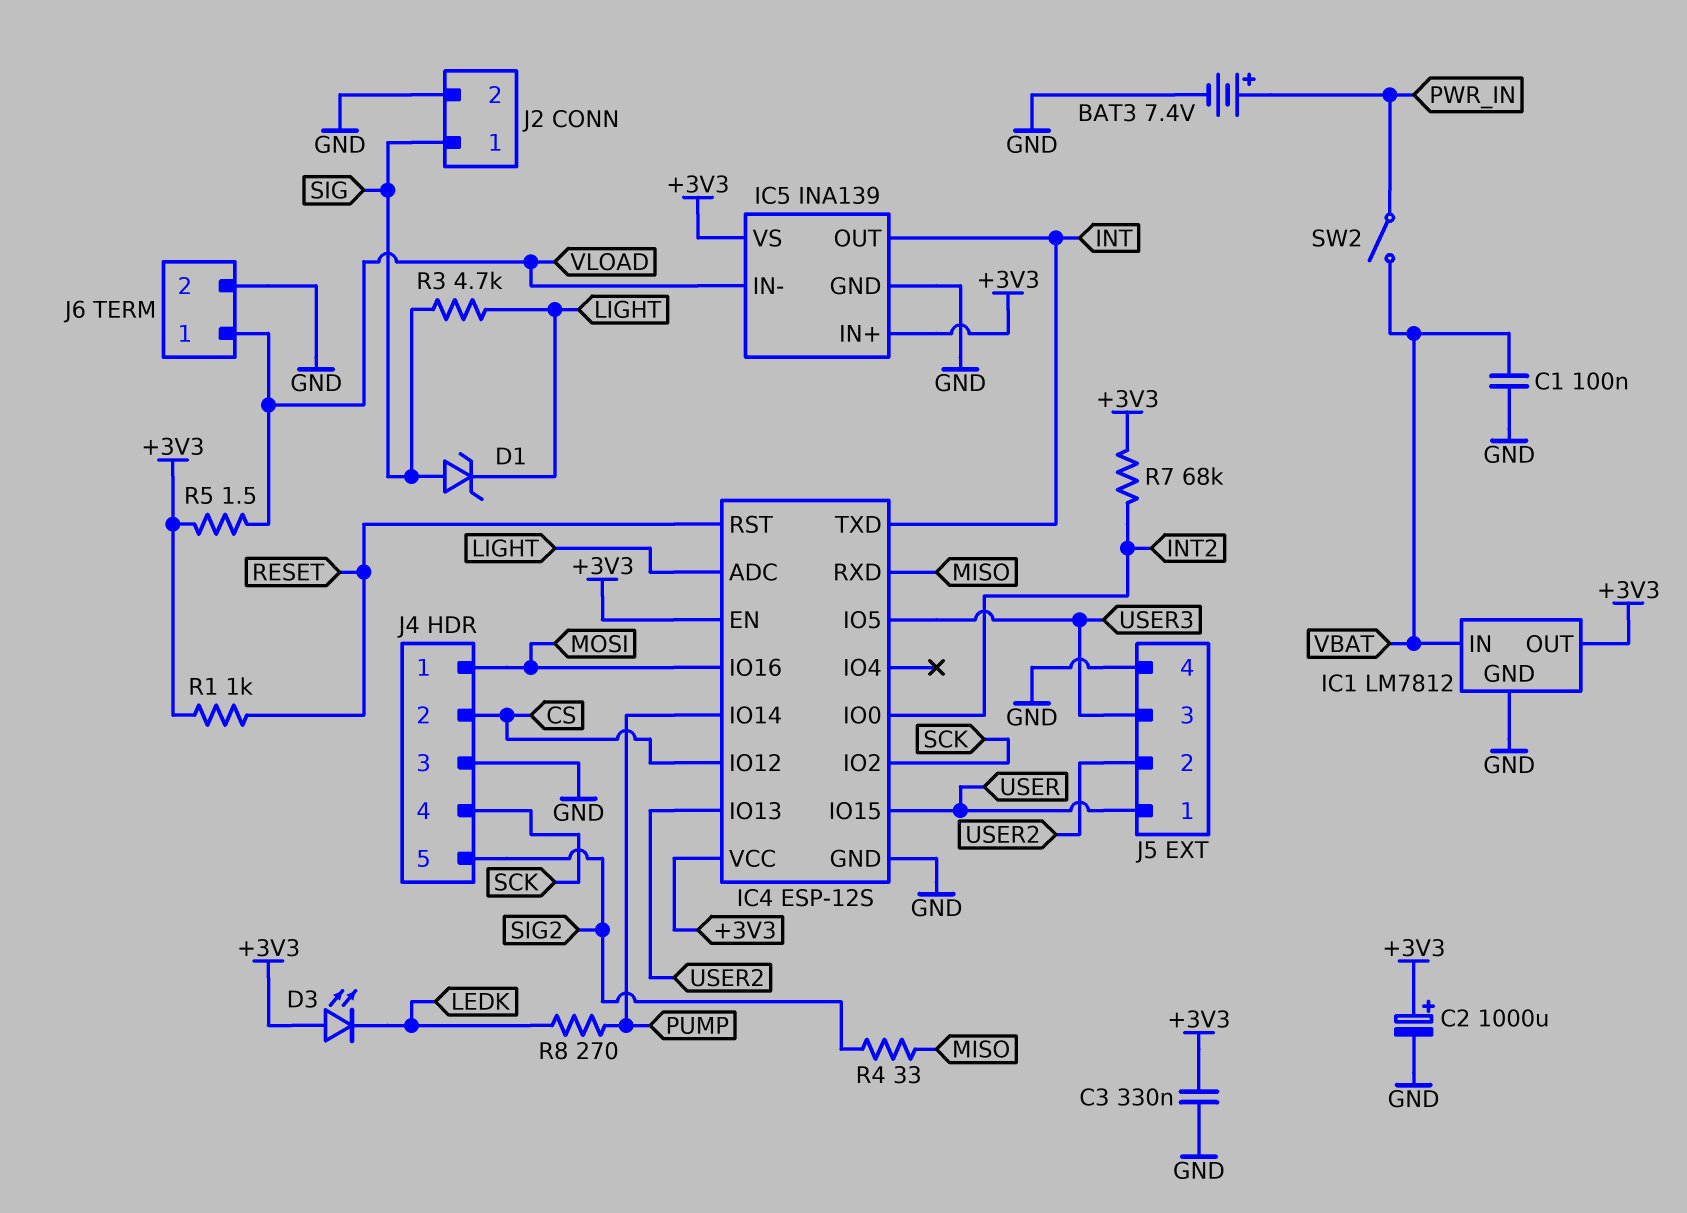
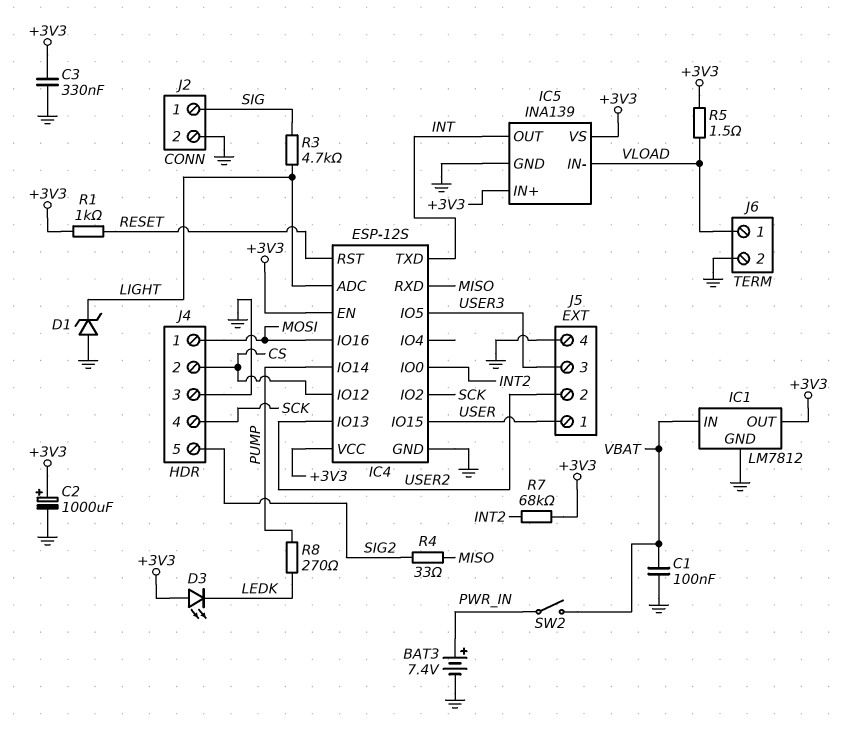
D1: zener (A SIG, K LIGHT) -> zener (A GND, K LIGHT)

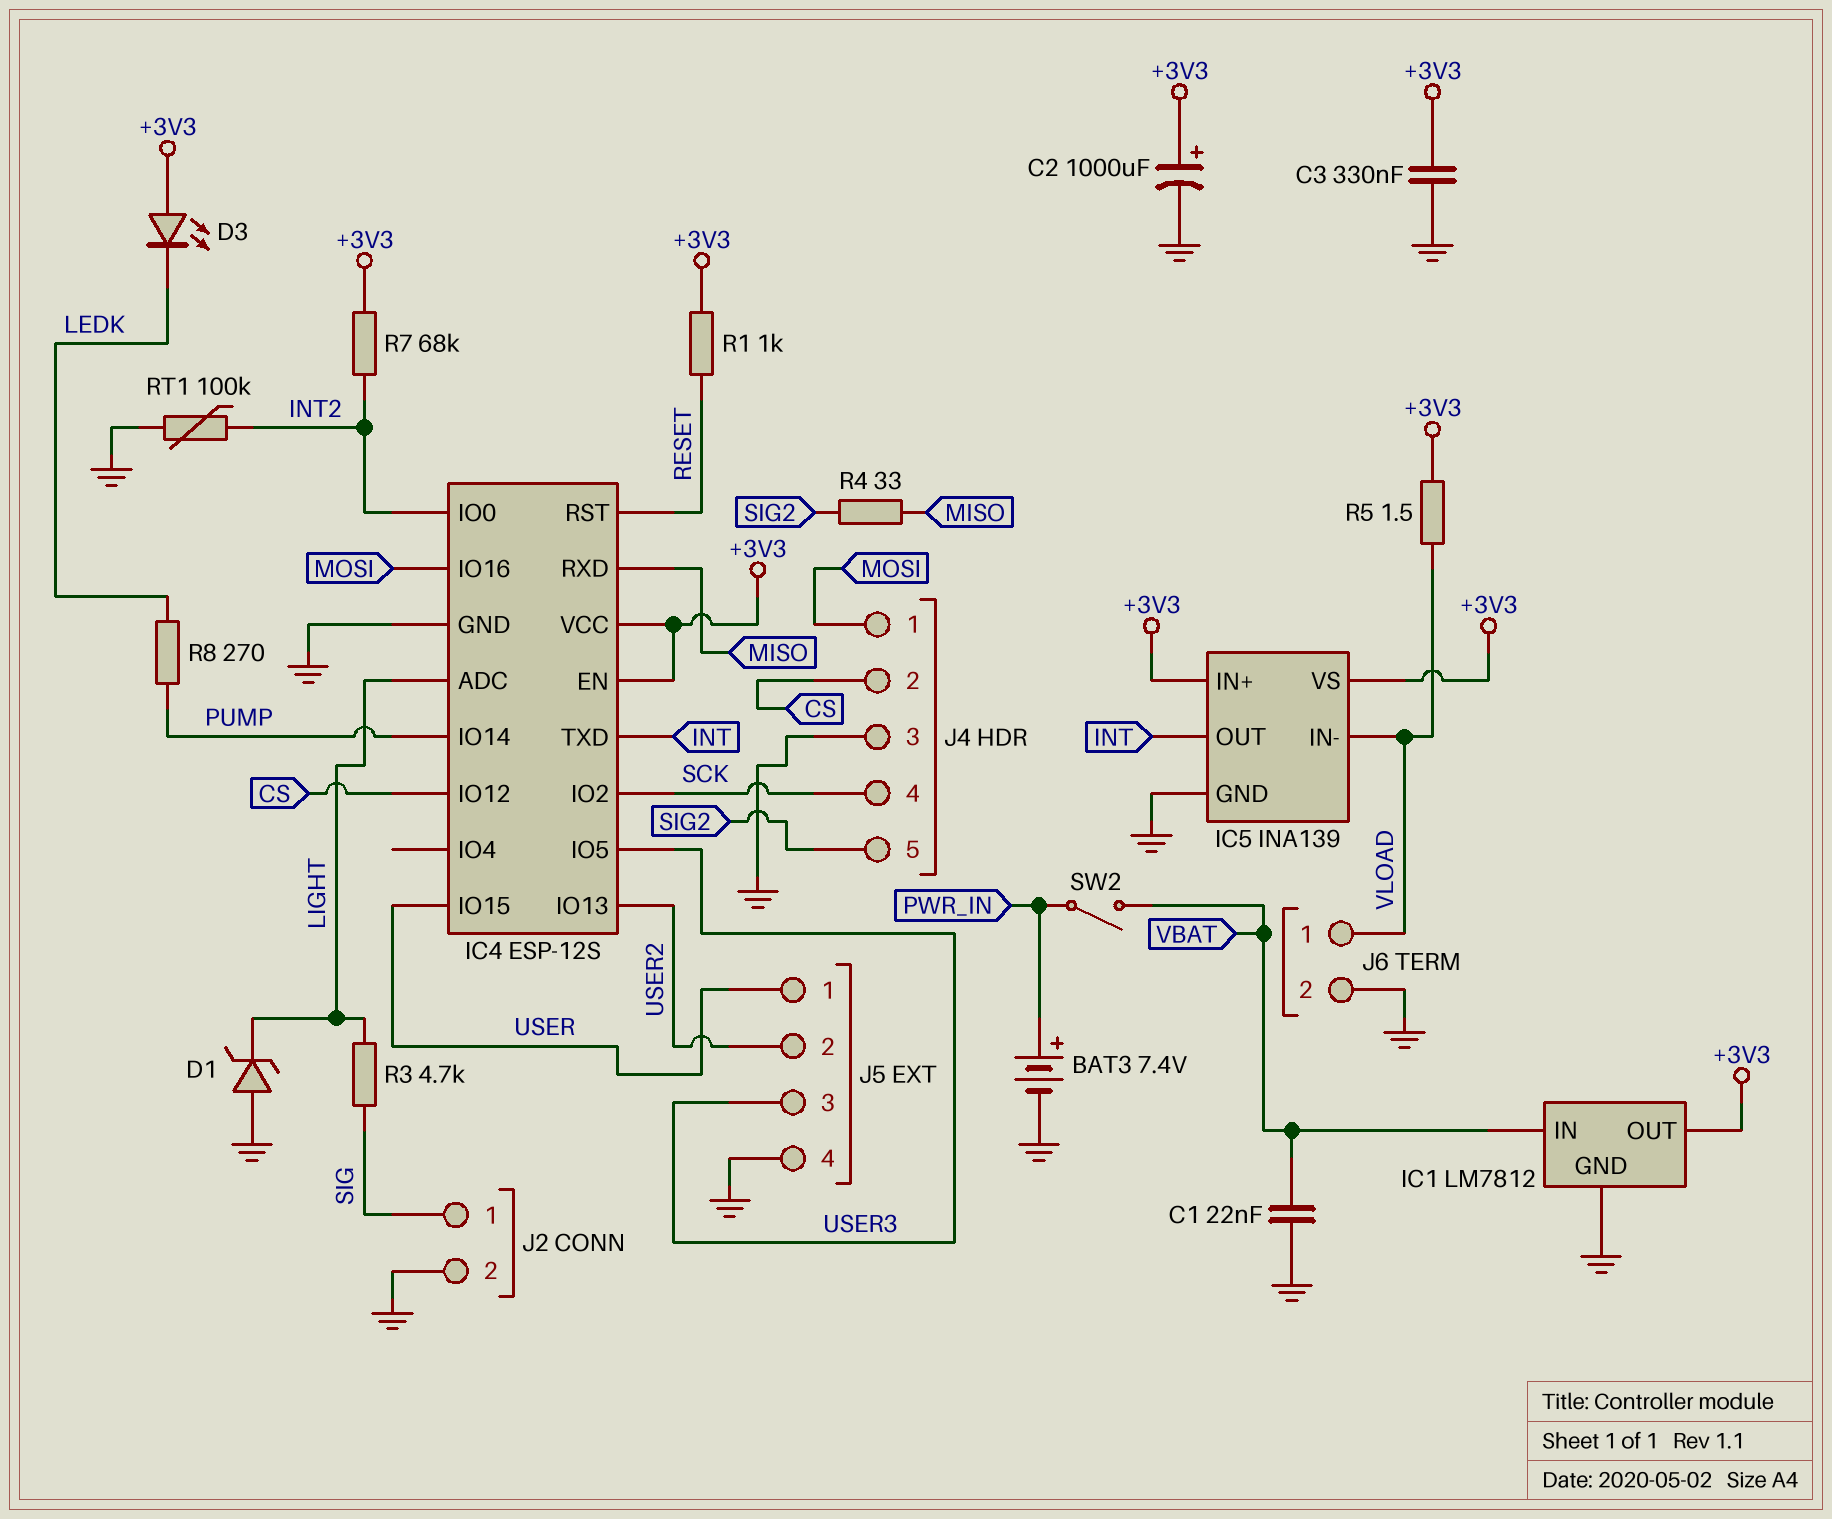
C1: 100nF (GND, VBAT) -> 22nF (GND, VBAT)
RT1: none -> 100k (GND, INT2)

